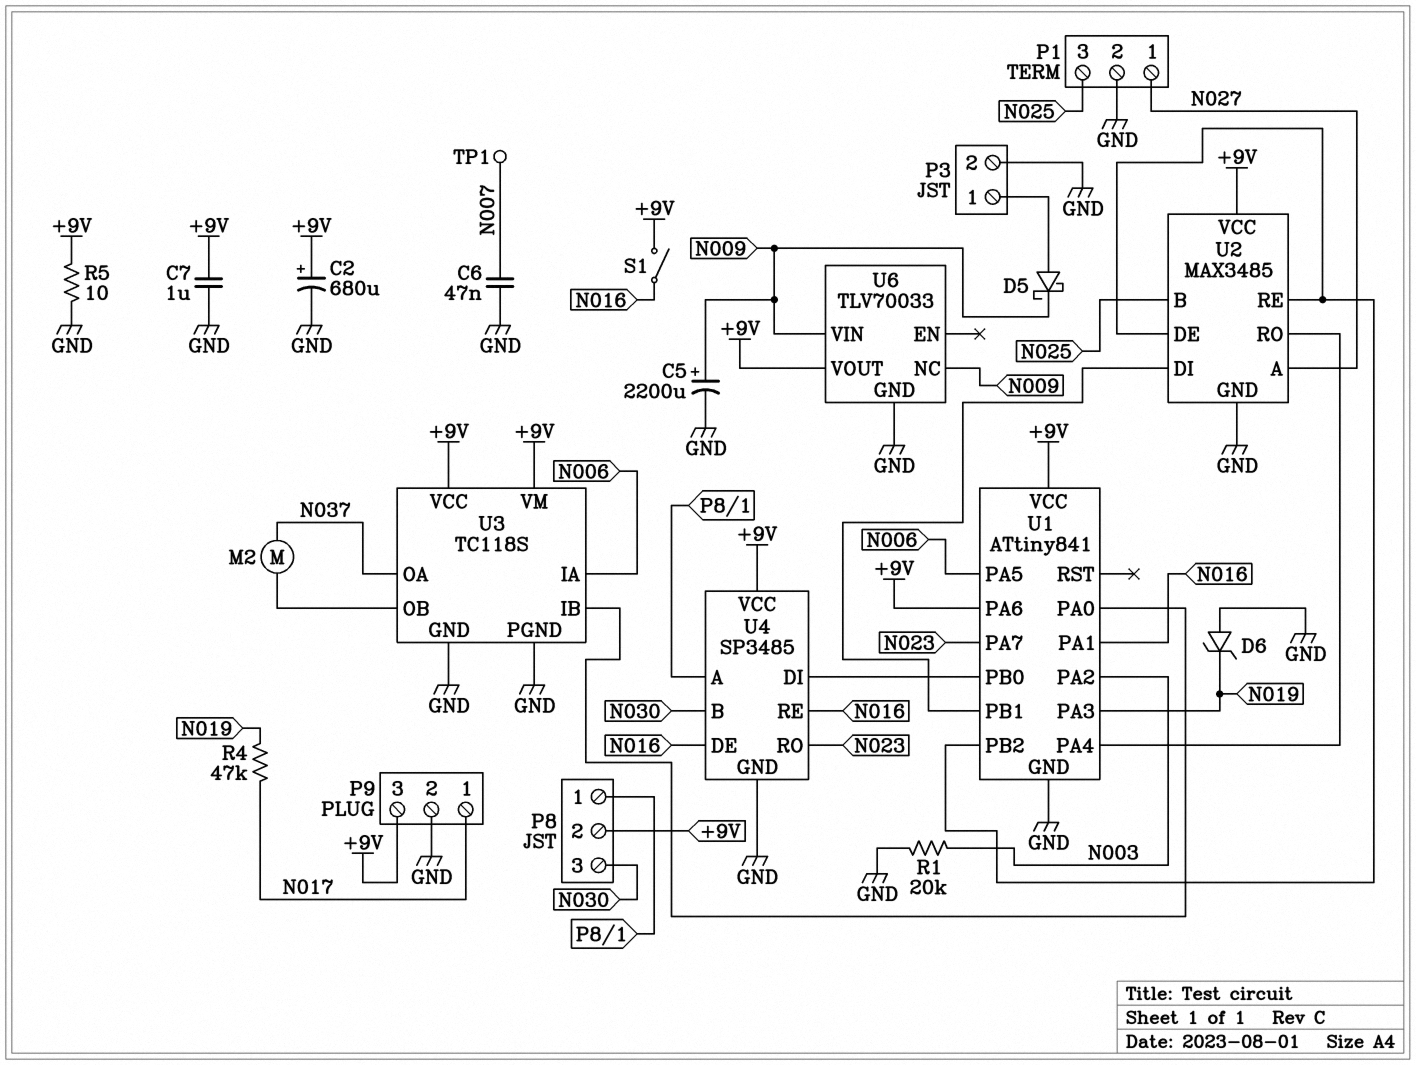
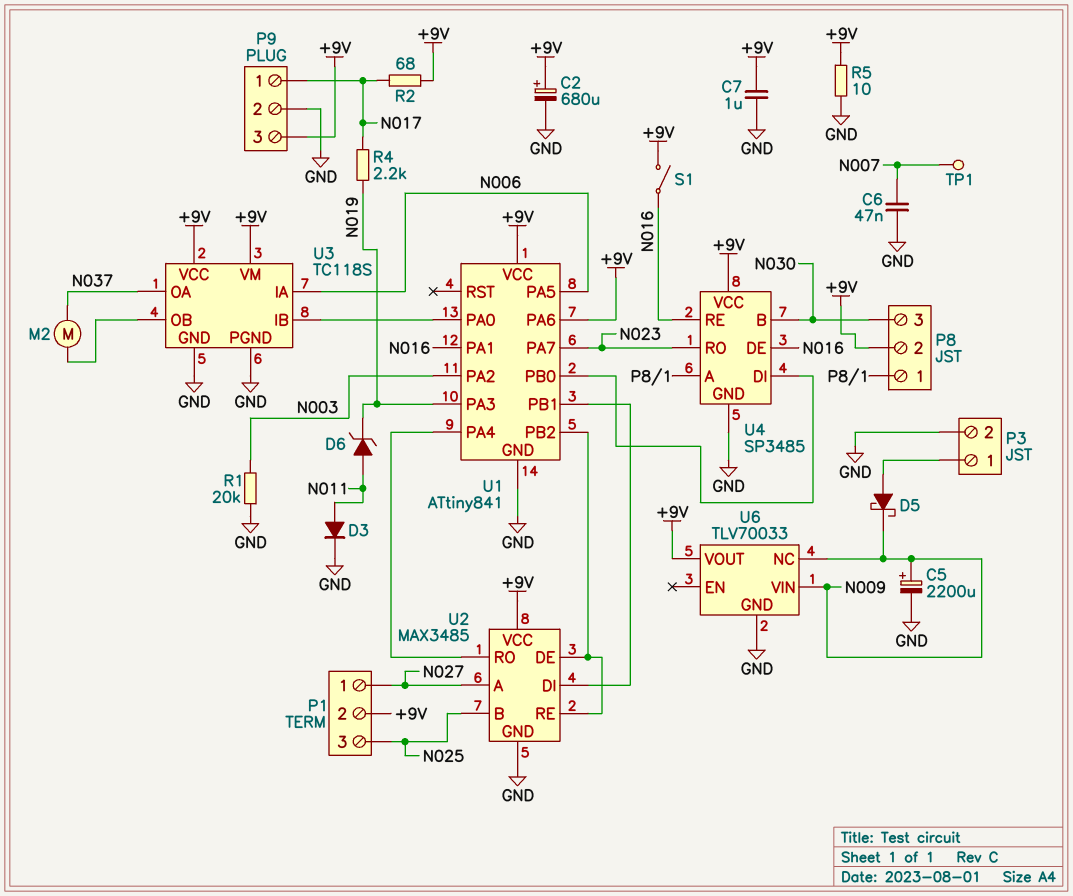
D3: none -> diode (A N011, K GND)
D6: zener (A GND, K N019) -> zener (A N011, K N019)
P1 pin 2: GND -> +9V
R2: none -> 68 (+9V, N017)
R4: 47k (N017, N019) -> 2.2k (N017, N019)

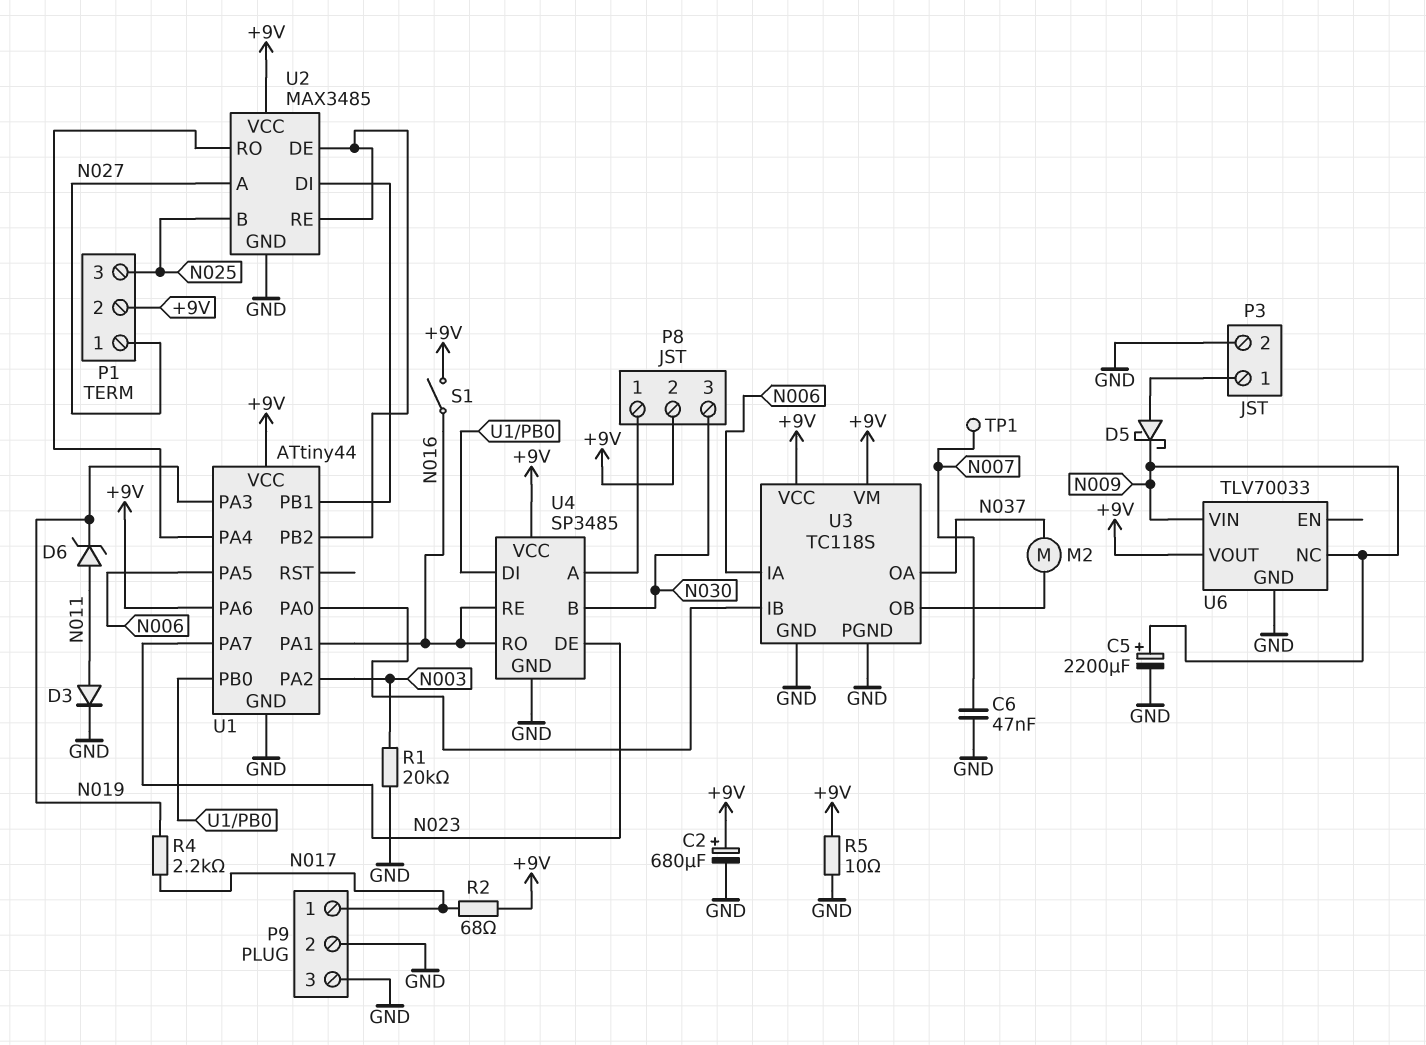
C7: 1uF (+9V, GND) -> none
P9 pin 3: +9V -> GND
U1: ATtiny841 -> ATtiny44
U4 pin DE: N016 -> N023
U4 pin RO: N023 -> N016

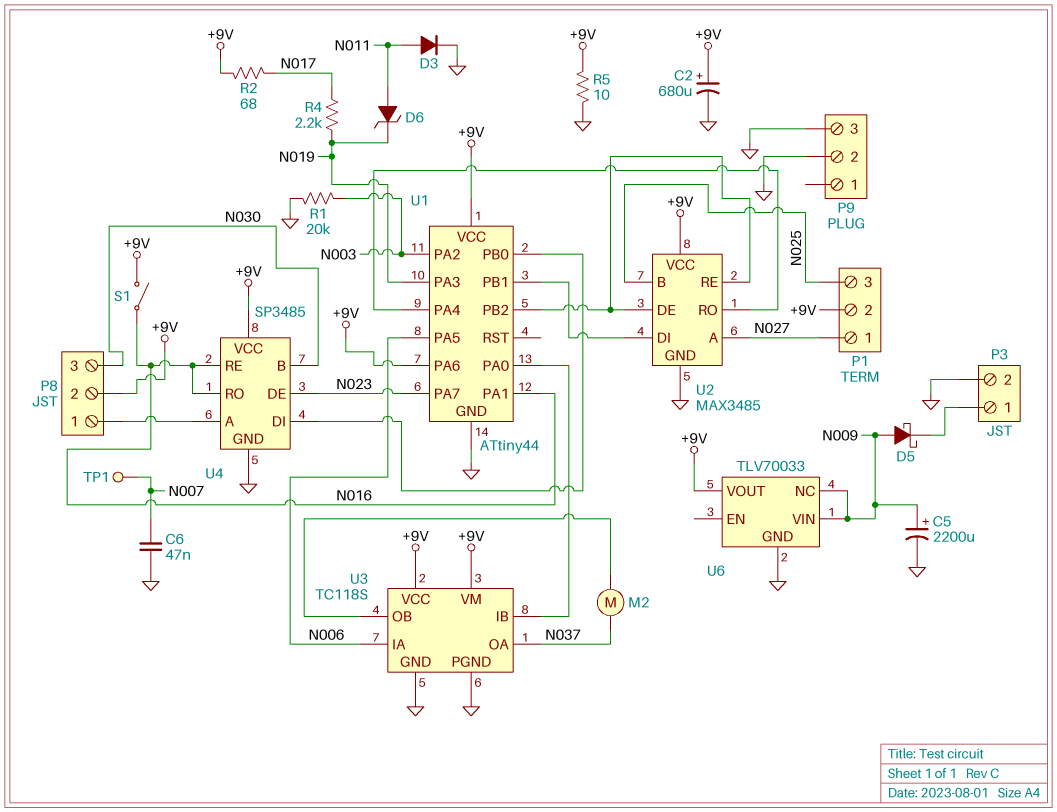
D5: schottky (A P3/1, K N009) -> schottky (A N009, K P3/1)
P9 pin 1: N017 -> none

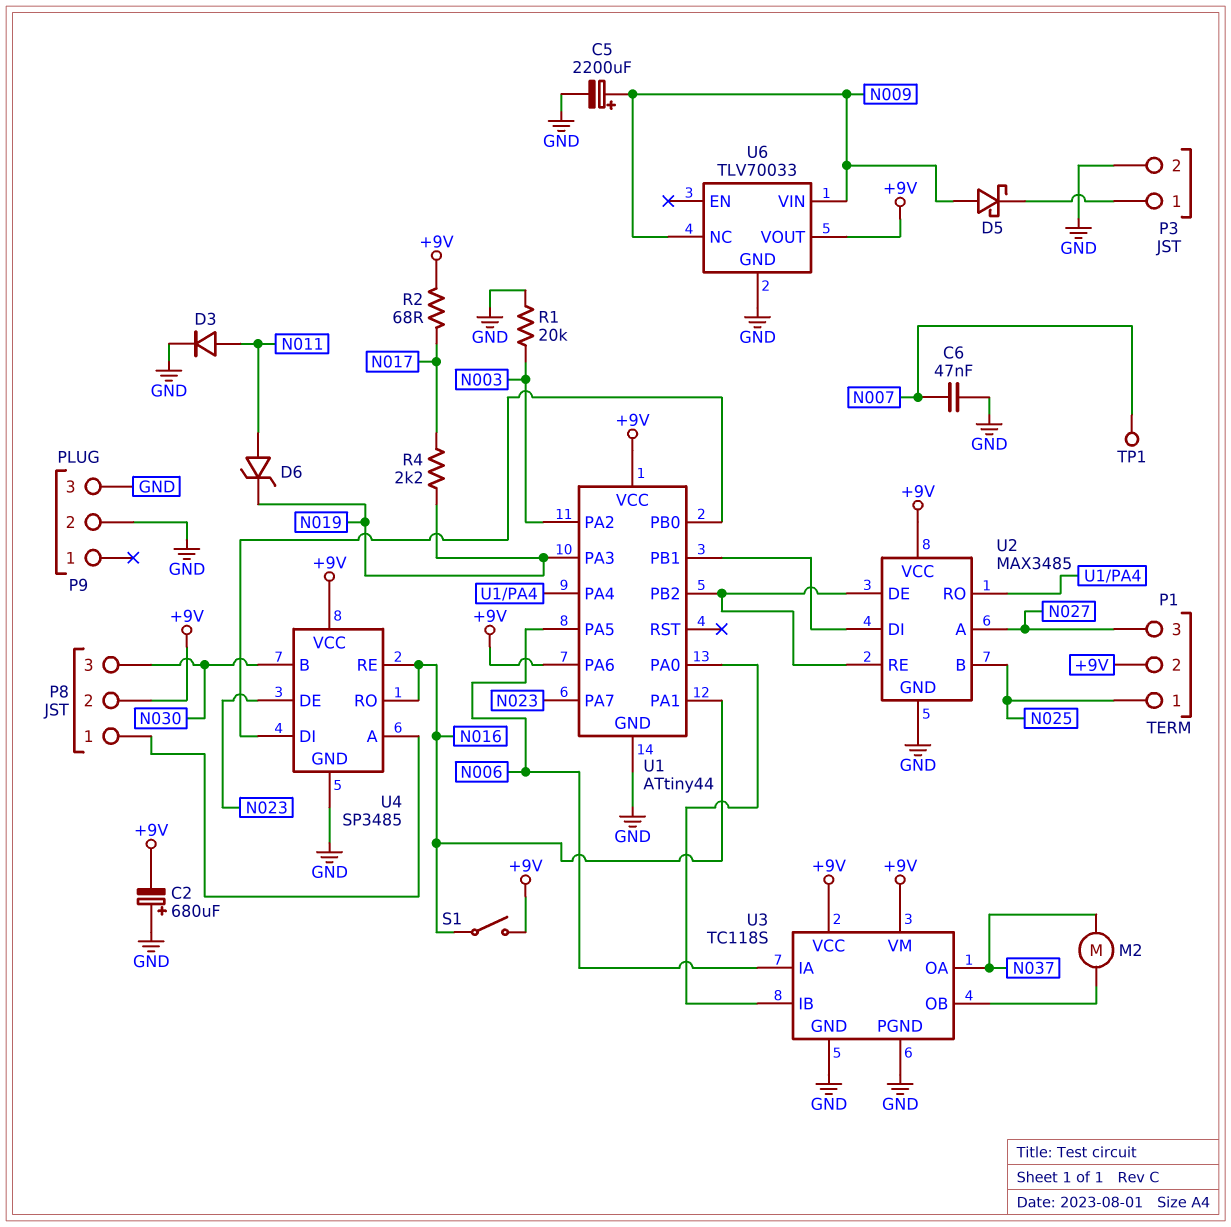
C2: 680uF (plus +9V, minus GND) -> 680uF (plus GND, minus +9V)
P1 pin 1: N027 -> N025
P1 pin 3: N025 -> N027
R5: 10 (+9V, GND) -> none

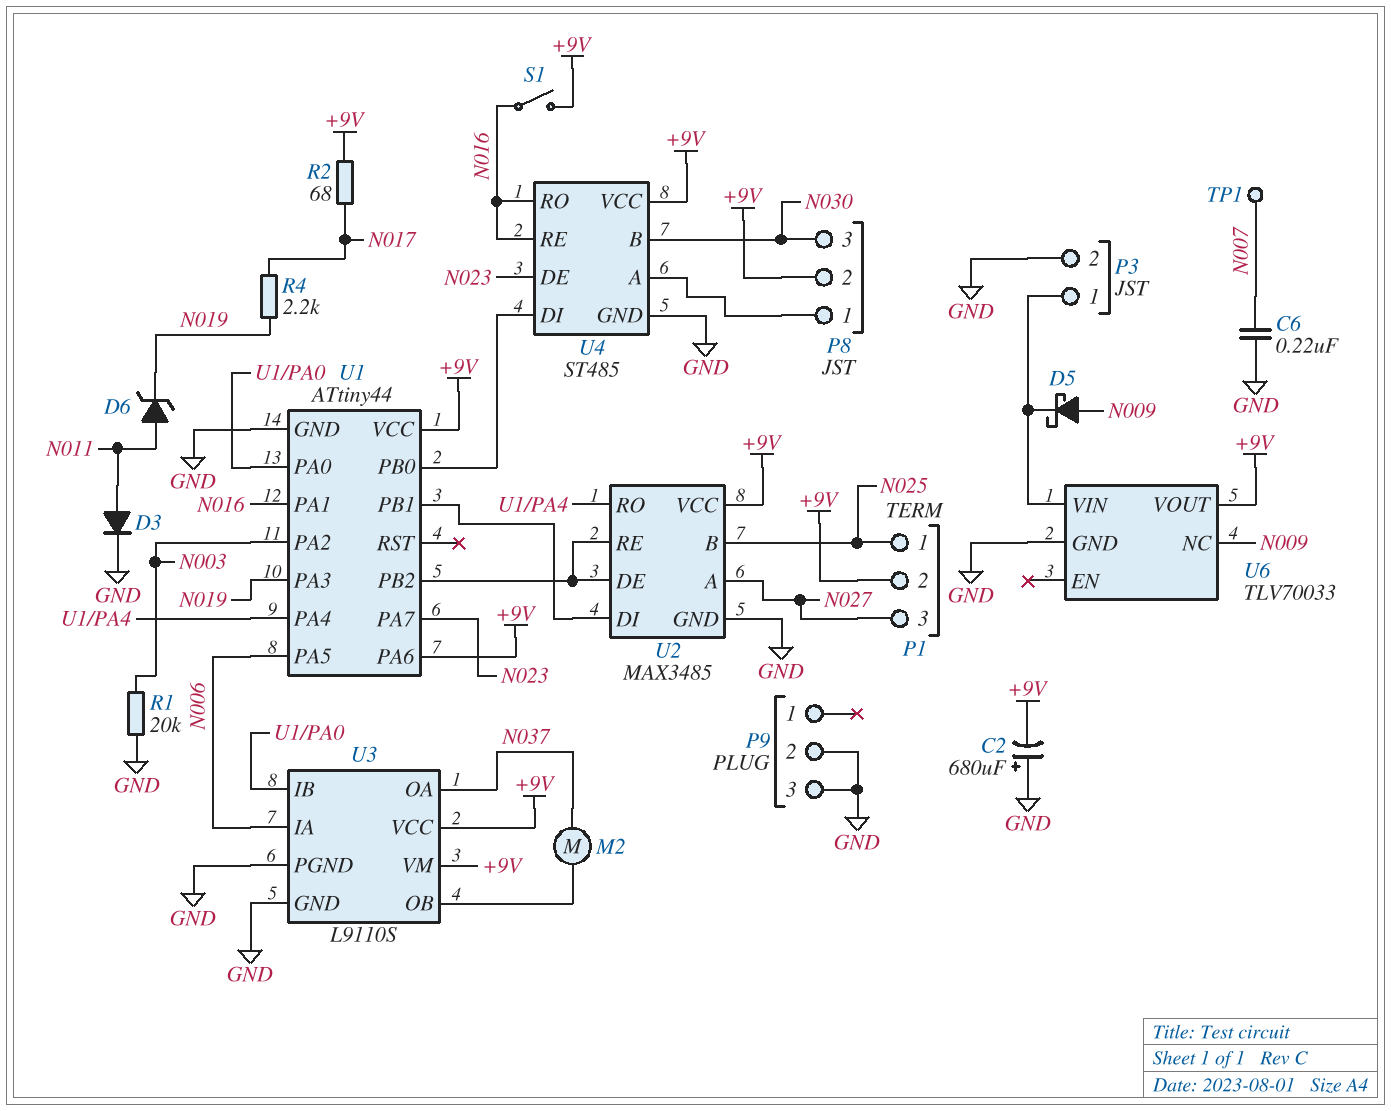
C5: 2200uF (plus N009, minus GND) -> none
C6: 47nF (GND, N007) -> 220nF (GND, N007)
U3: TC118S -> L9110S
U4: SP3485 -> ST485
U6 pin VIN: N009 -> P3/1

